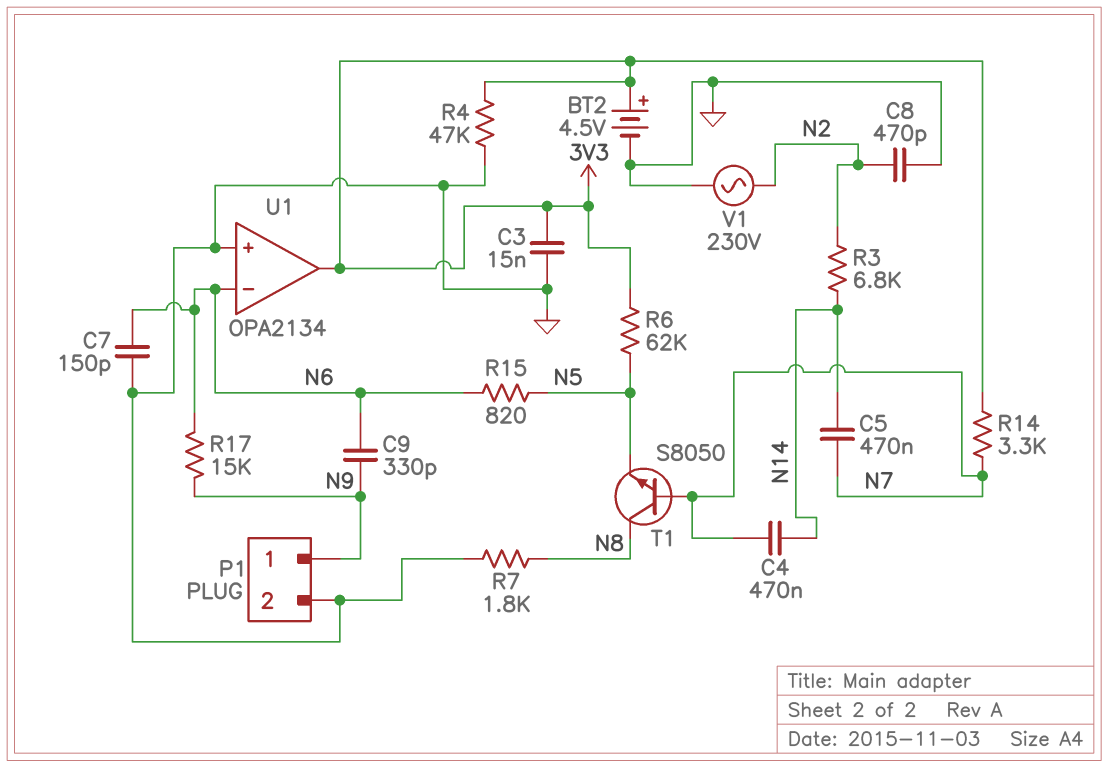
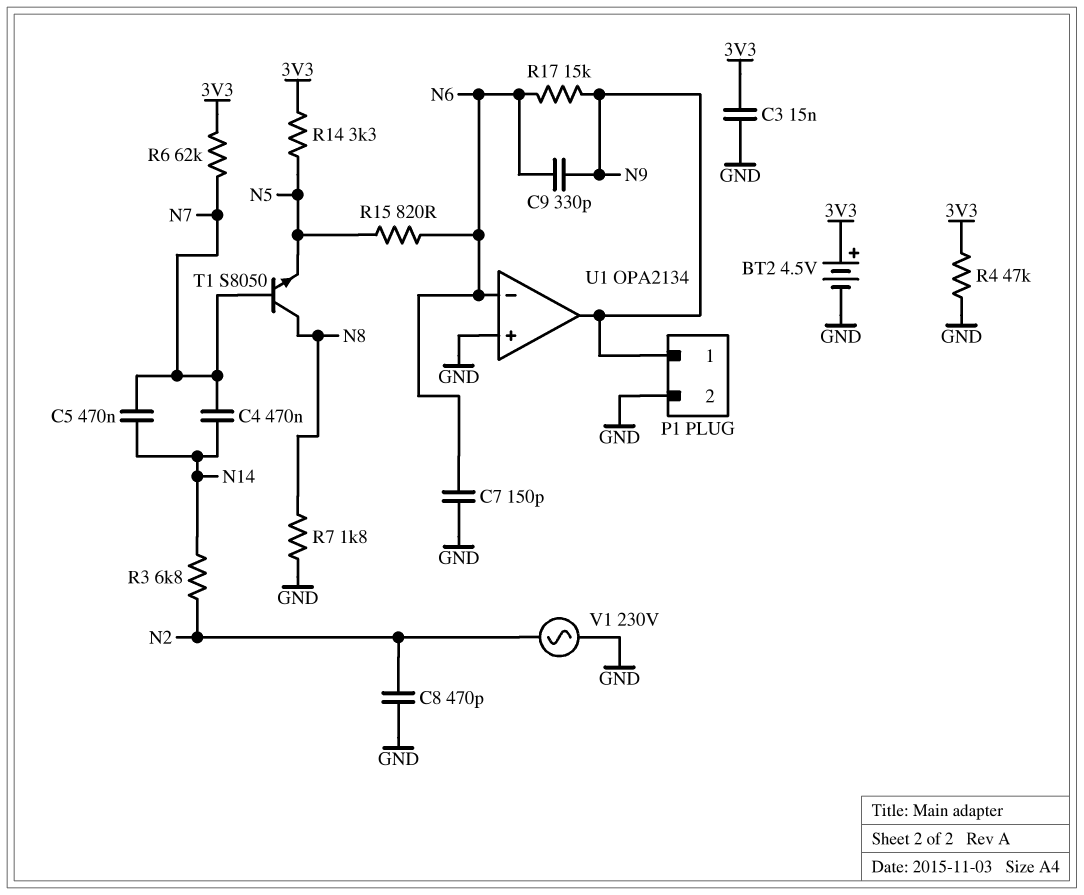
R6: 62k (3V3, N5) -> 62k (3V3, N7)
R14: 3.3k (3V3, N7) -> 3.3k (3V3, N5)
U1 pin out: 3V3 -> N9

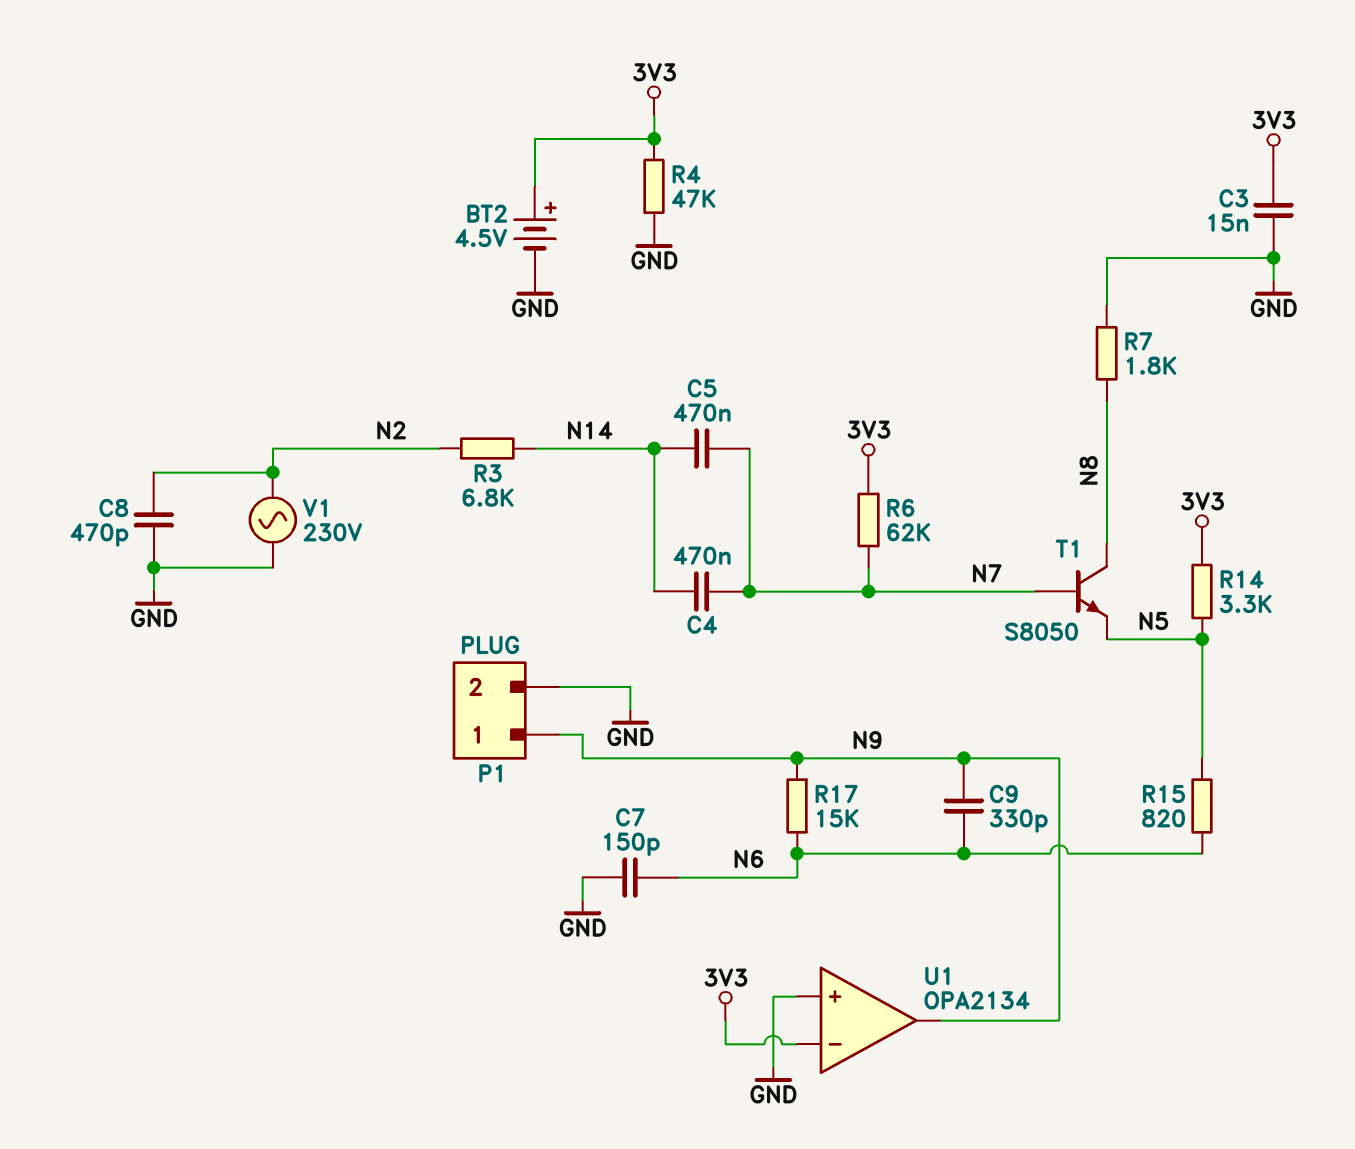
U1 pin in-: N6 -> 3V3

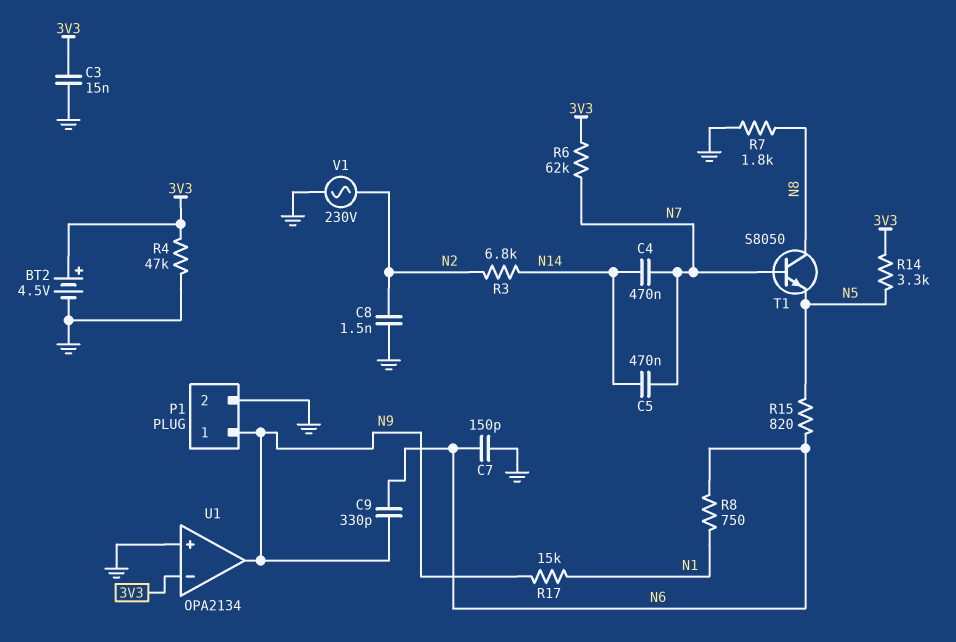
C8: 470pF (GND, N2) -> 1.5nF (GND, N2)
R8: none -> 750 (N1, N6)
R17: 15k (N6, N9) -> 15k (N1, N9)

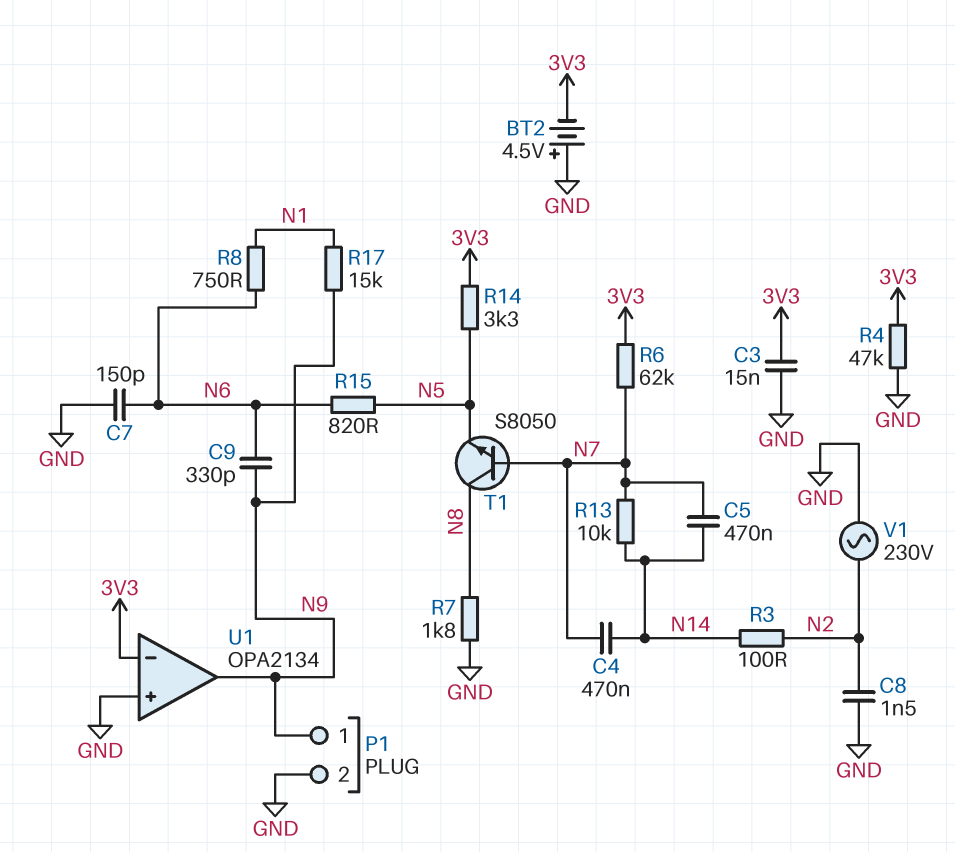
BT2: 4.5V (plus 3V3, minus GND) -> 4.5V (plus GND, minus 3V3)
R3: 6.8k (N2, N14) -> 100 (N2, N14)
R13: none -> 10k (N7, N14)

